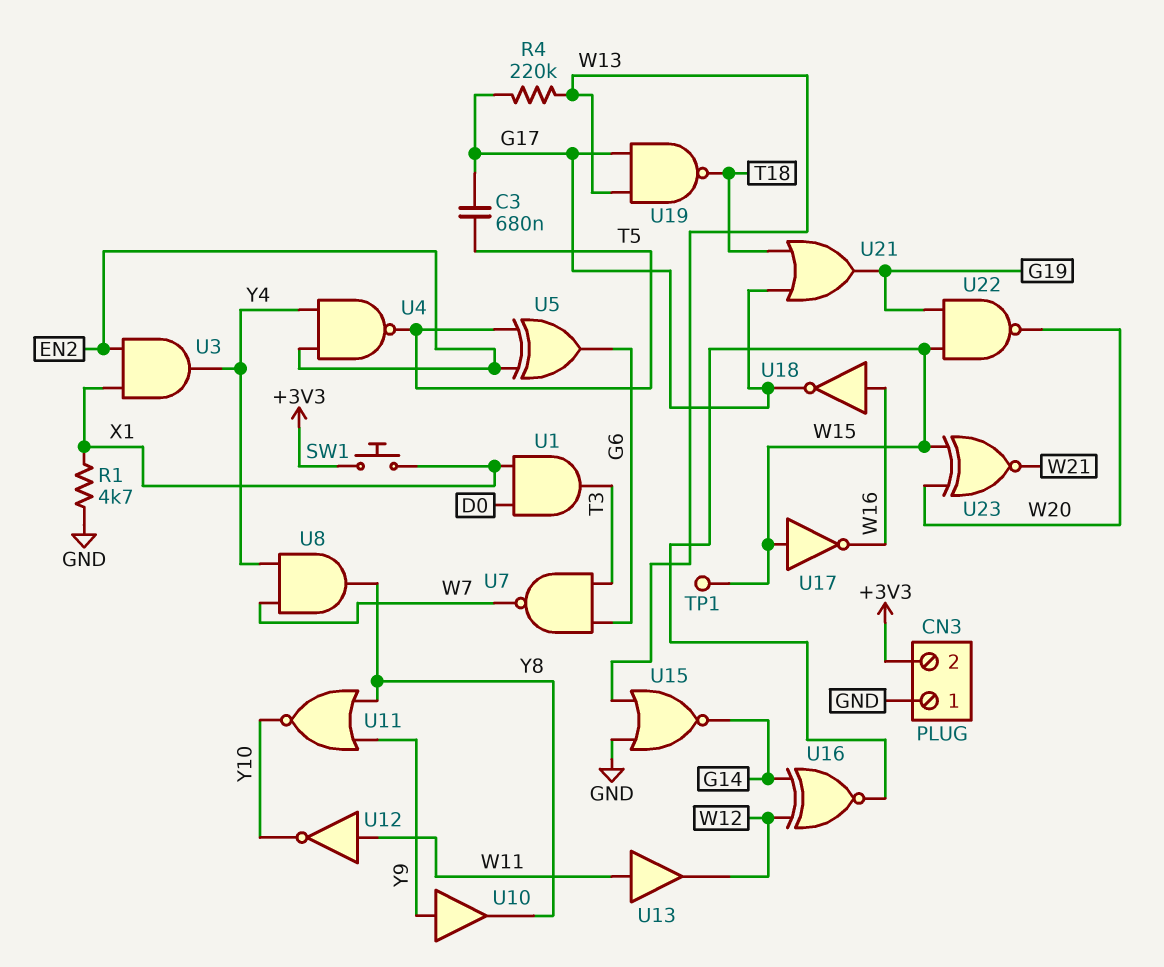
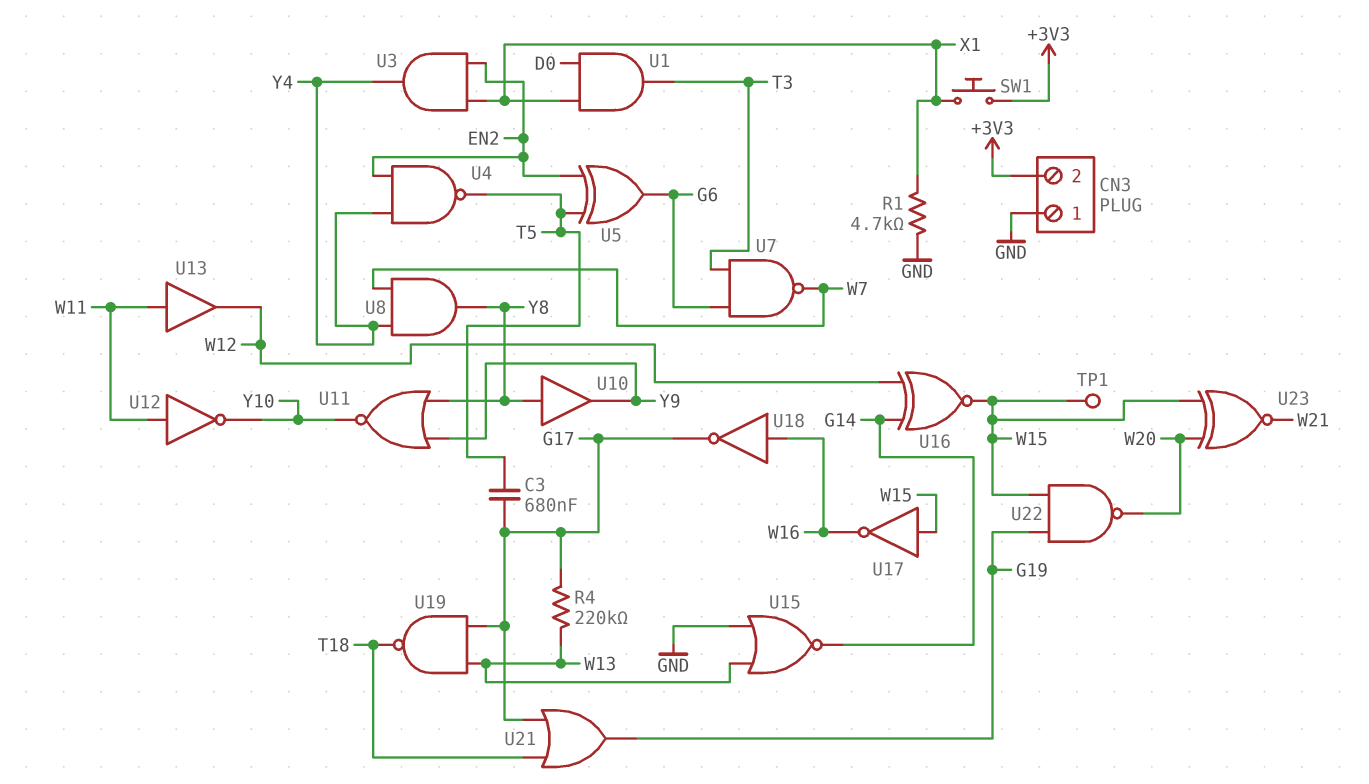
U10: buffer (in Y9, out Y8) -> buffer (in Y8, out Y9)

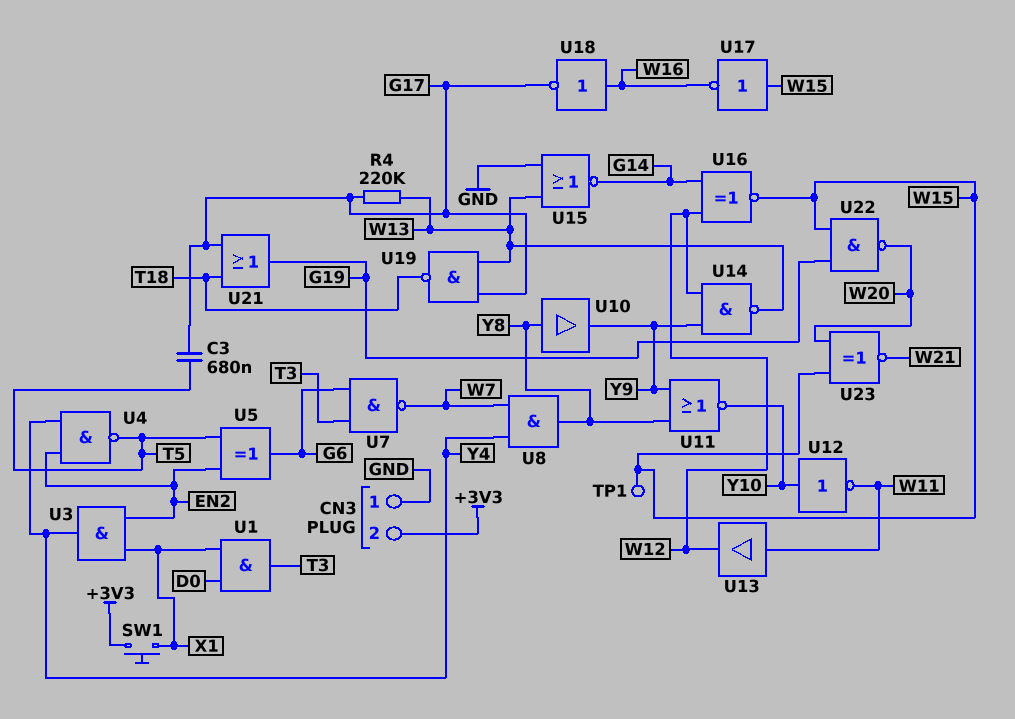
R1: 4.7k (GND, X1) -> none
U12: NOT (in W11, out Y10) -> NOT (in Y10, out W11)
U14: none -> NAND (in W12, in Y9, out W13)

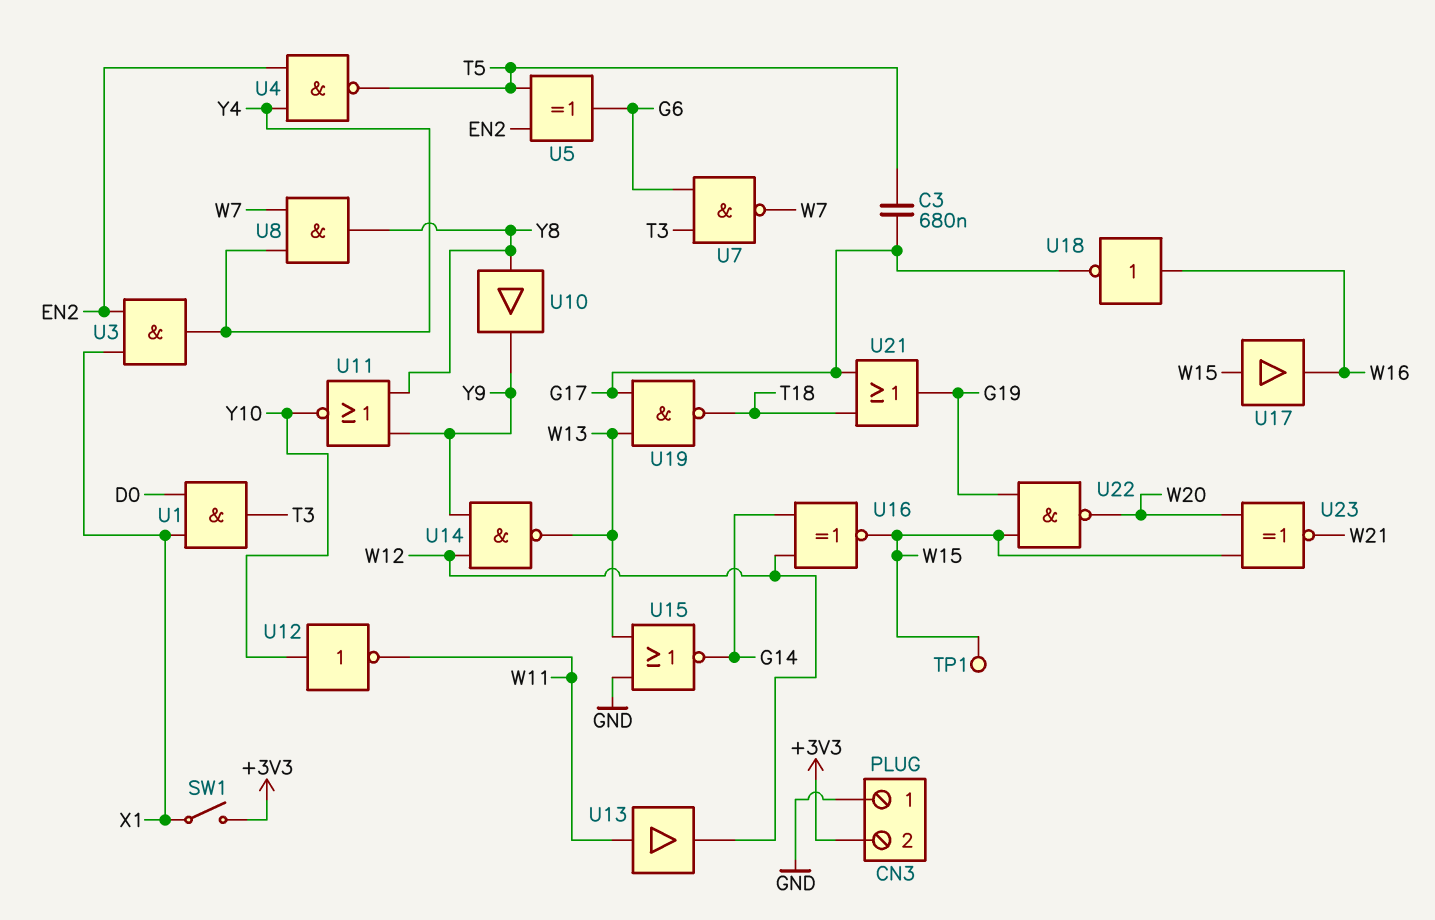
R4: 220k (G17, W13) -> none
SW1: button (+3V3, X1) -> switch (+3V3, X1)
U17: NOT (in W15, out W16) -> buffer (in W15, out W16)

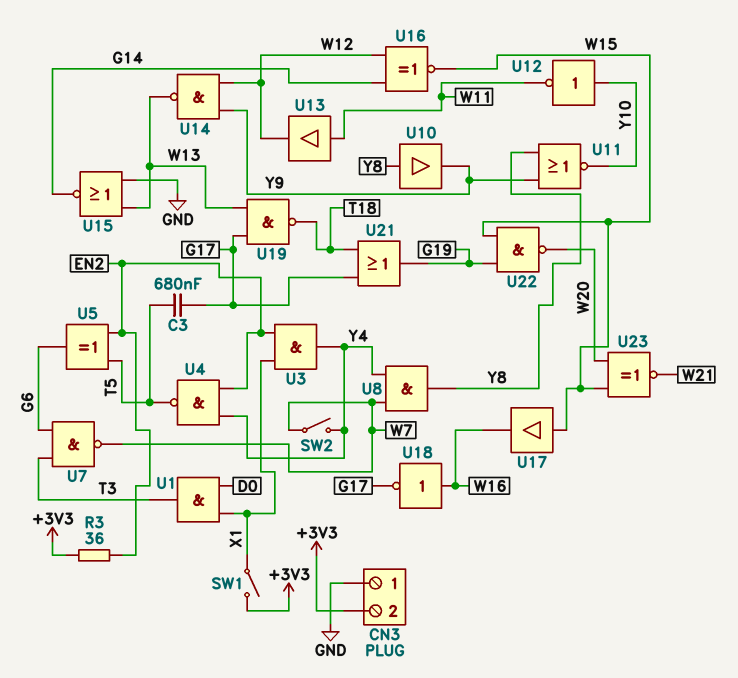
R3: none -> 36 (+3V3, EN2)
SW2: none -> switch (W7, Y4)
TP1: test point (W15) -> none

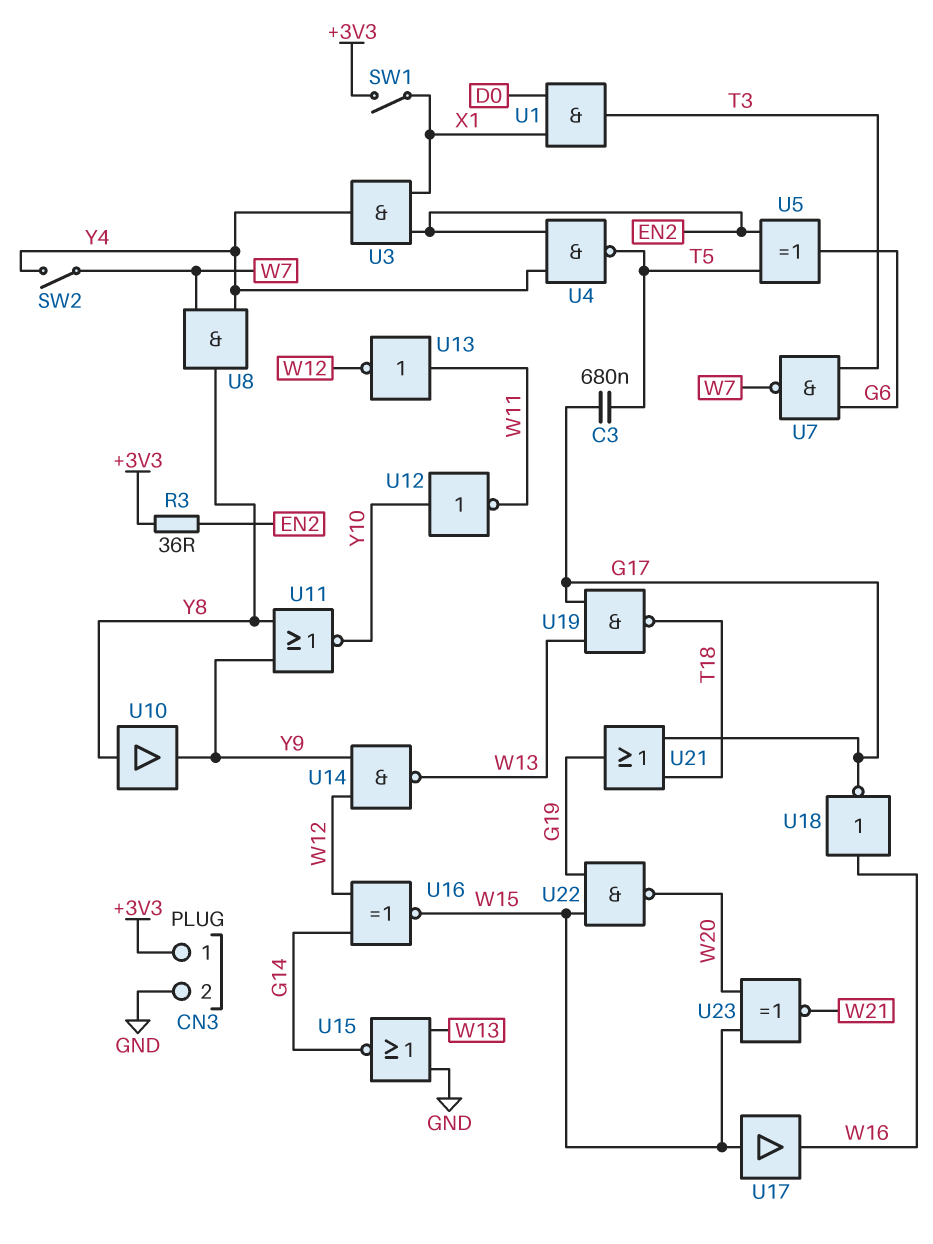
CN3 pin 1: GND -> +3V3
CN3 pin 2: +3V3 -> GND
U13: buffer (in W11, out W12) -> NOT (in W11, out W12)

